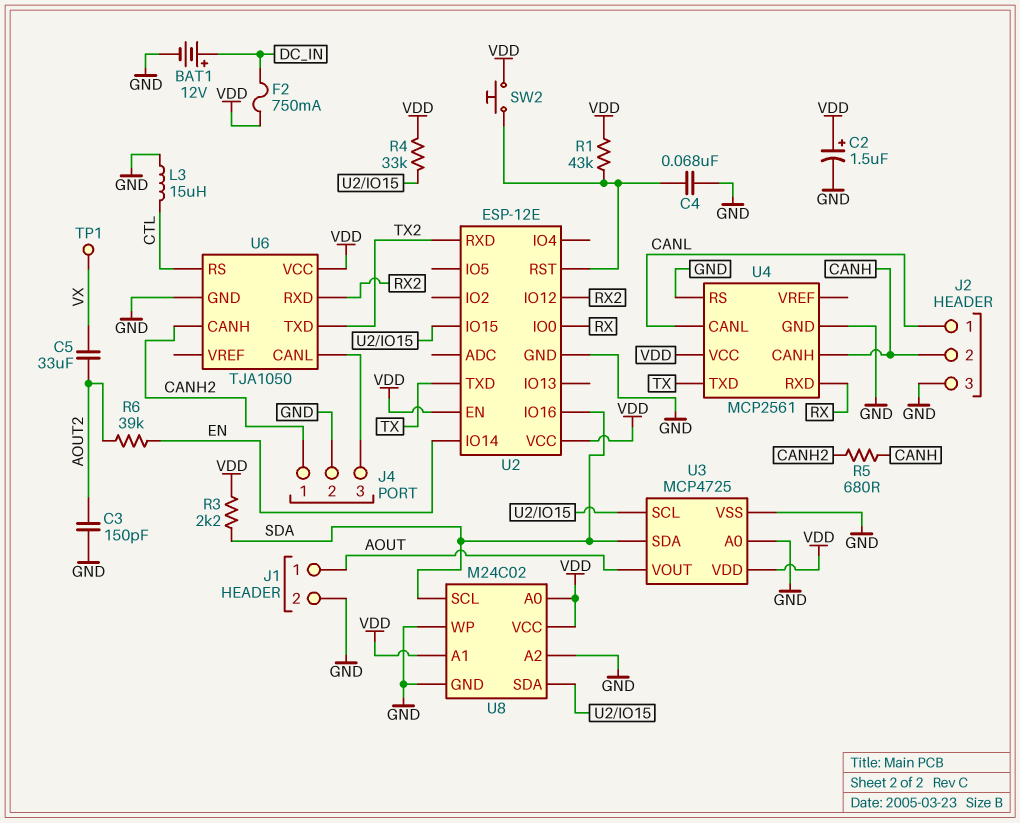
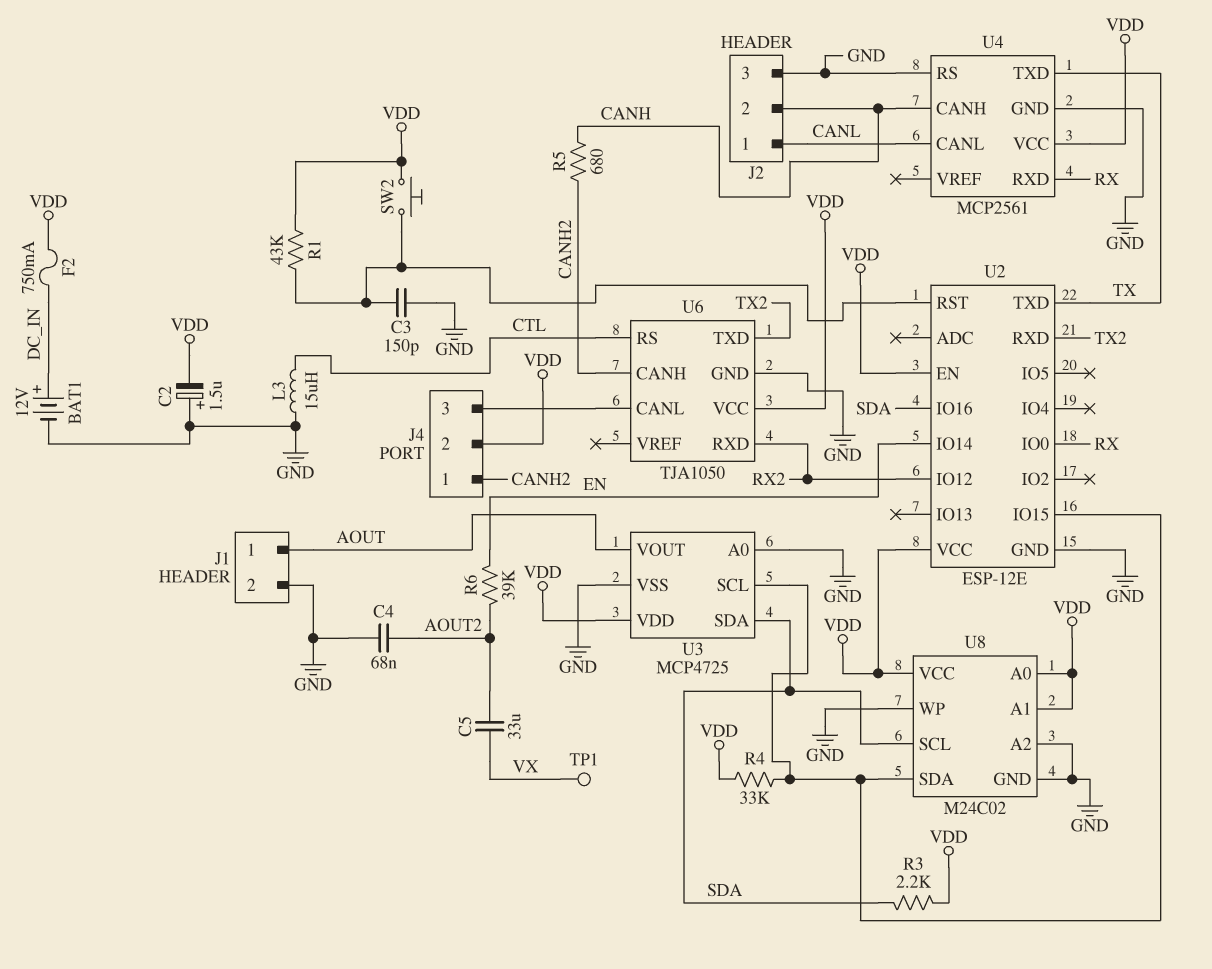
C2: 1.5uF (plus VDD, minus GND) -> 1.5uF (plus GND, minus VDD)
C3: 150pF (AOUT2, GND) -> 150pF (GND, U2/RST)
C4: 68nF (GND, U2/RST) -> 68nF (AOUT2, GND)
J4 pin 2: GND -> VDD

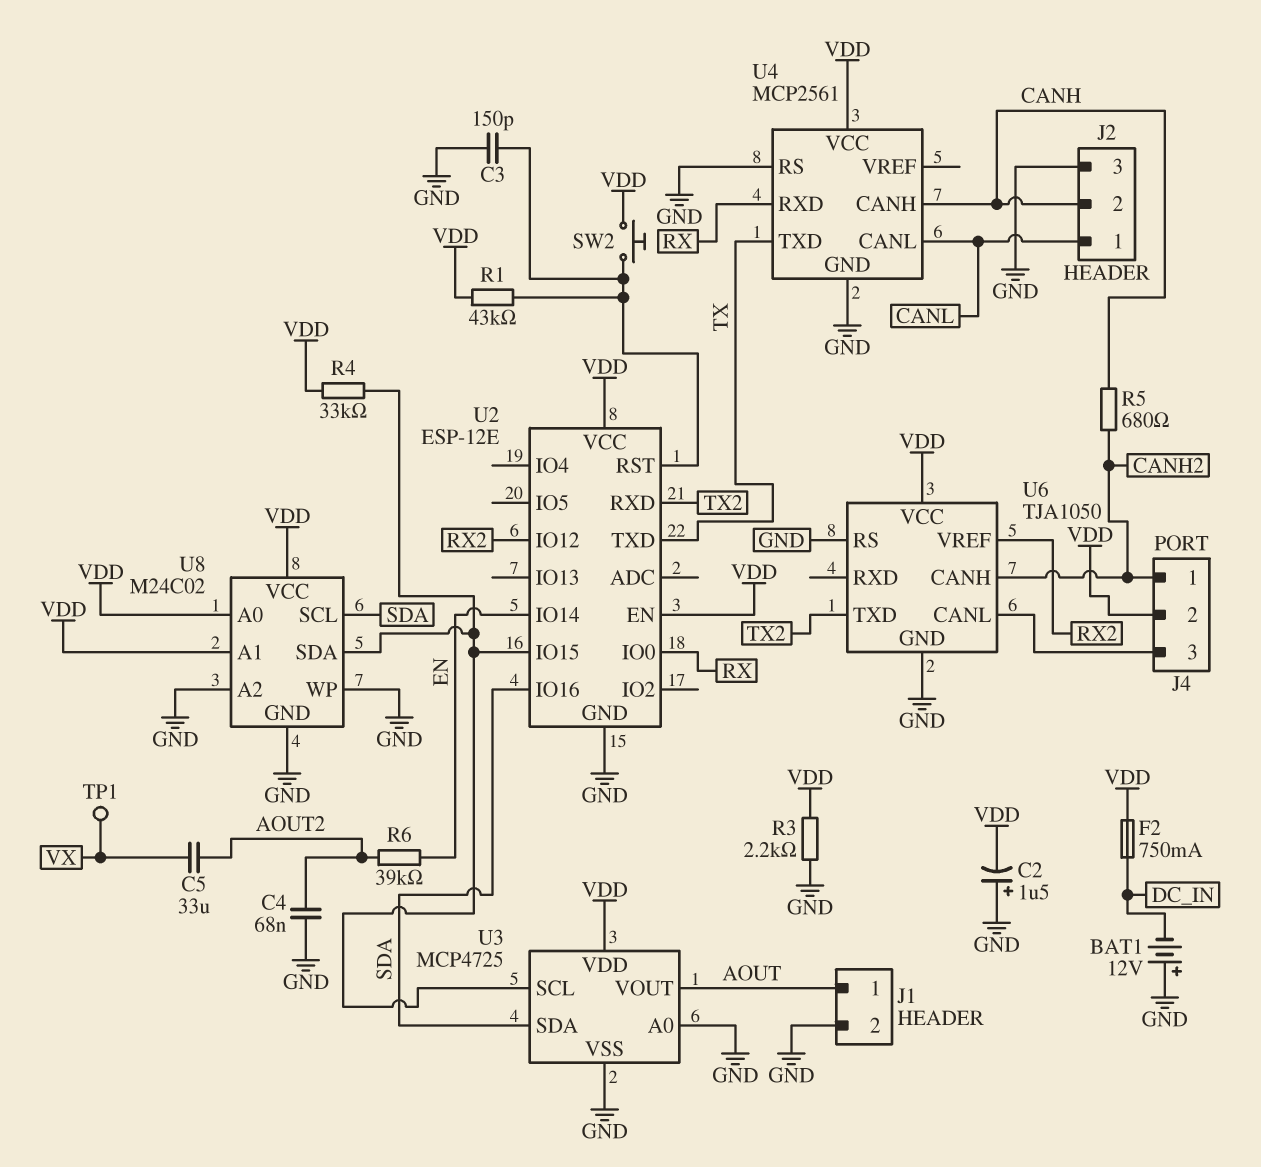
BAT1: 12V (plus DC_IN, minus GND) -> 12V (plus GND, minus DC_IN)
L3: 15uH (CTL, GND) -> none
R3: 2.2k (SDA, VDD) -> 2.2k (GND, VDD)
U6 pin RS: CTL -> GND
U6 pin RXD: RX2 -> none
U6 pin VREF: none -> RX2

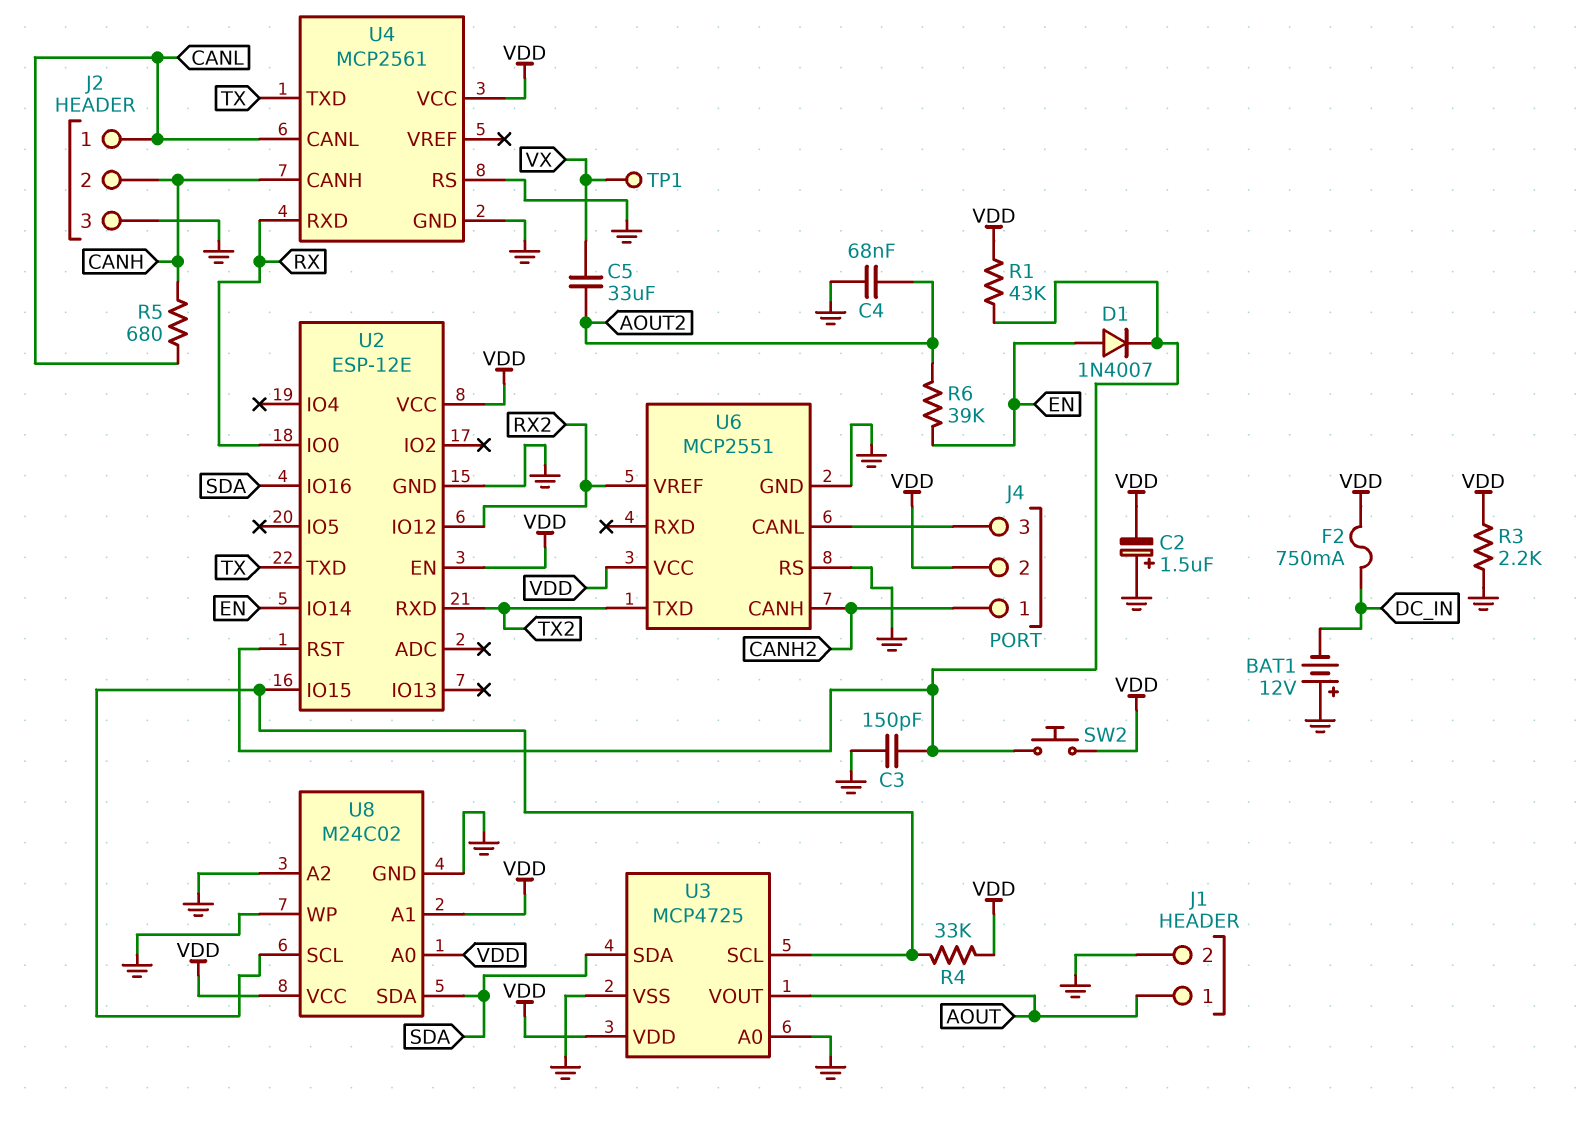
D1: none -> diode 1N4007 (A EN, K U2/RST)
R5: 680 (CANH, CANH2) -> 680 (CANH, CANL)
U6: TJA1050 -> MCP2551
U8 pin SCL: SDA -> U2/IO15
U8 pin SDA: U2/IO15 -> SDA

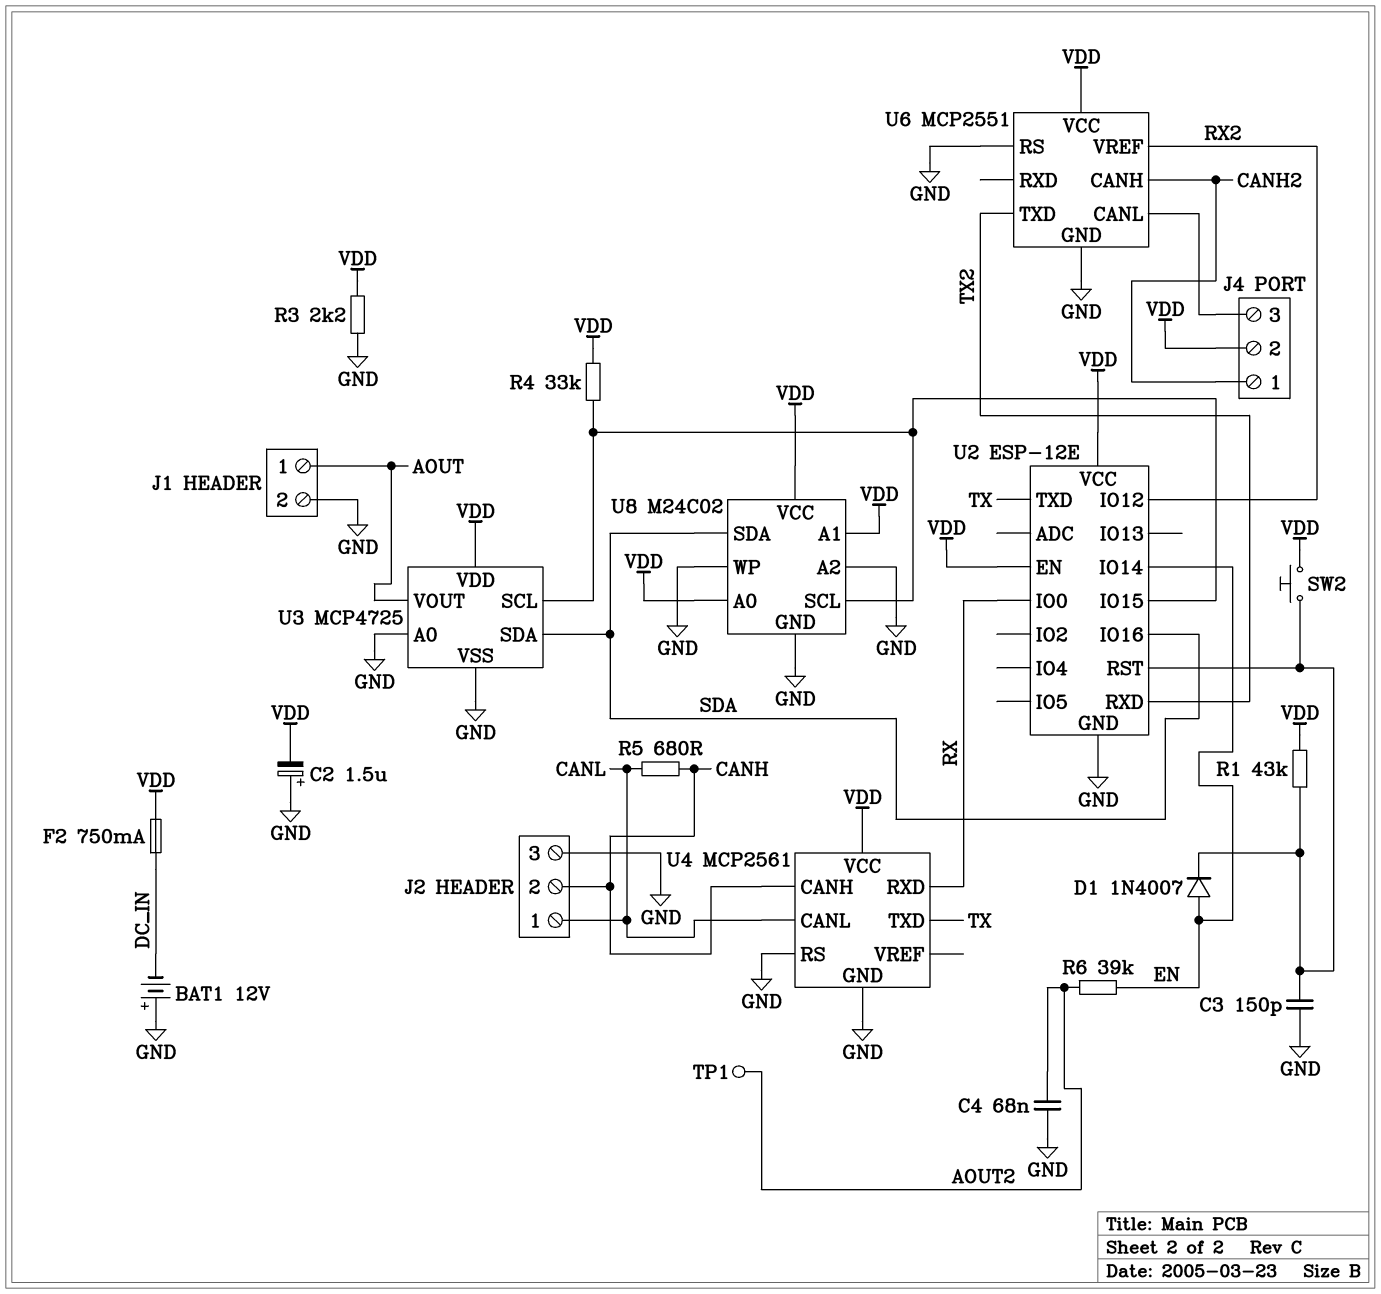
C5: 33uF (AOUT2, VX) -> none
TP1: test point (VX) -> test point (AOUT2)

